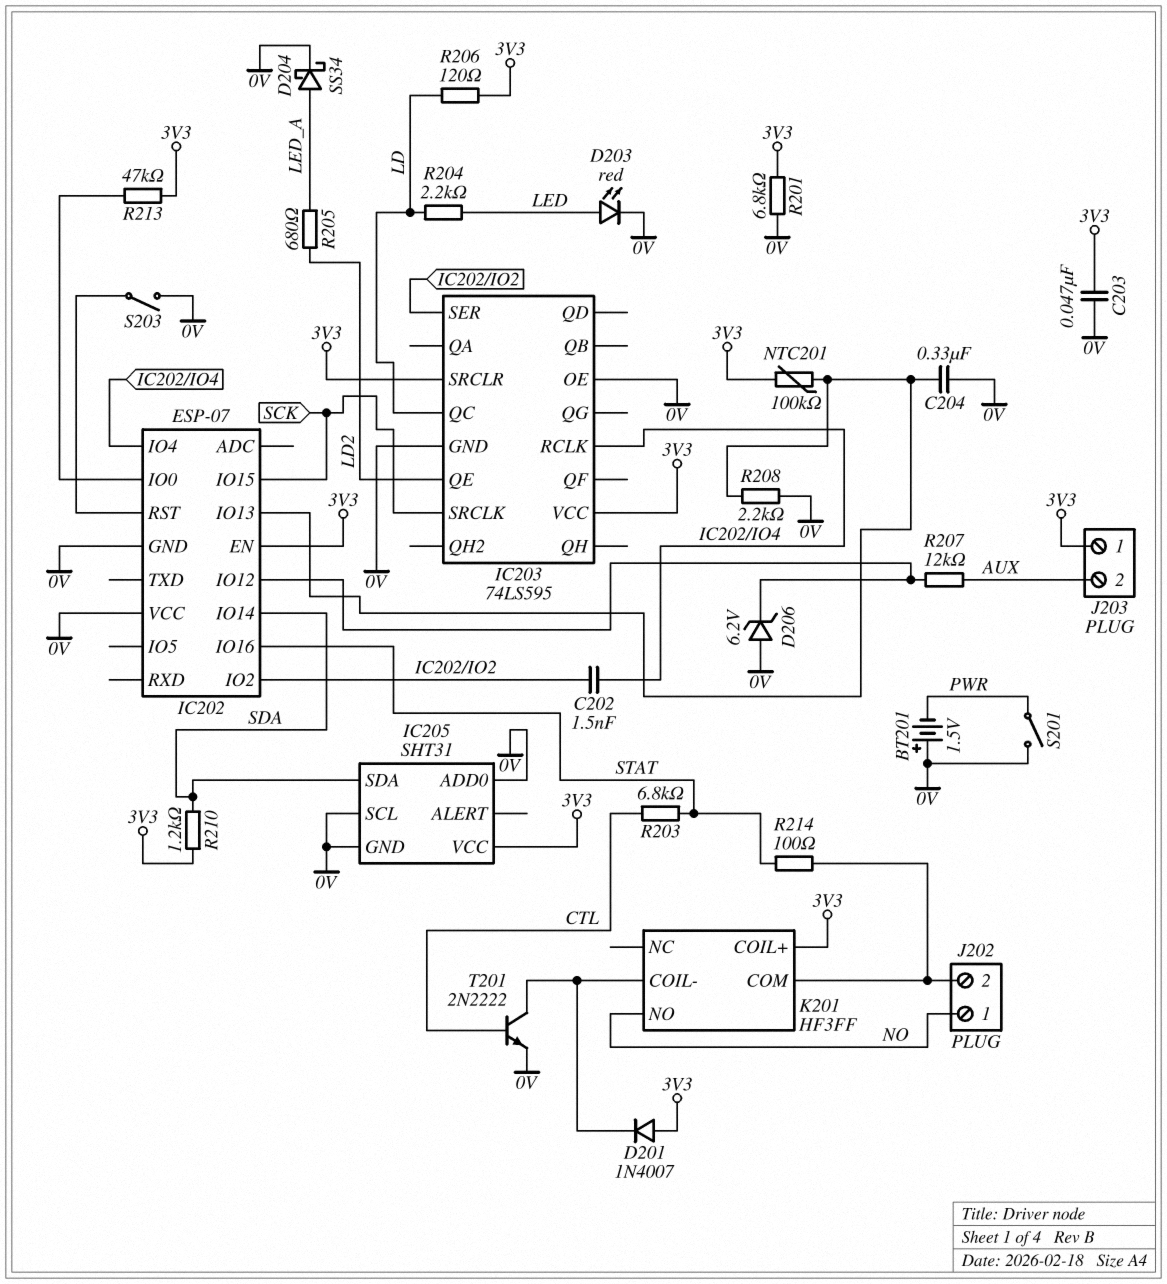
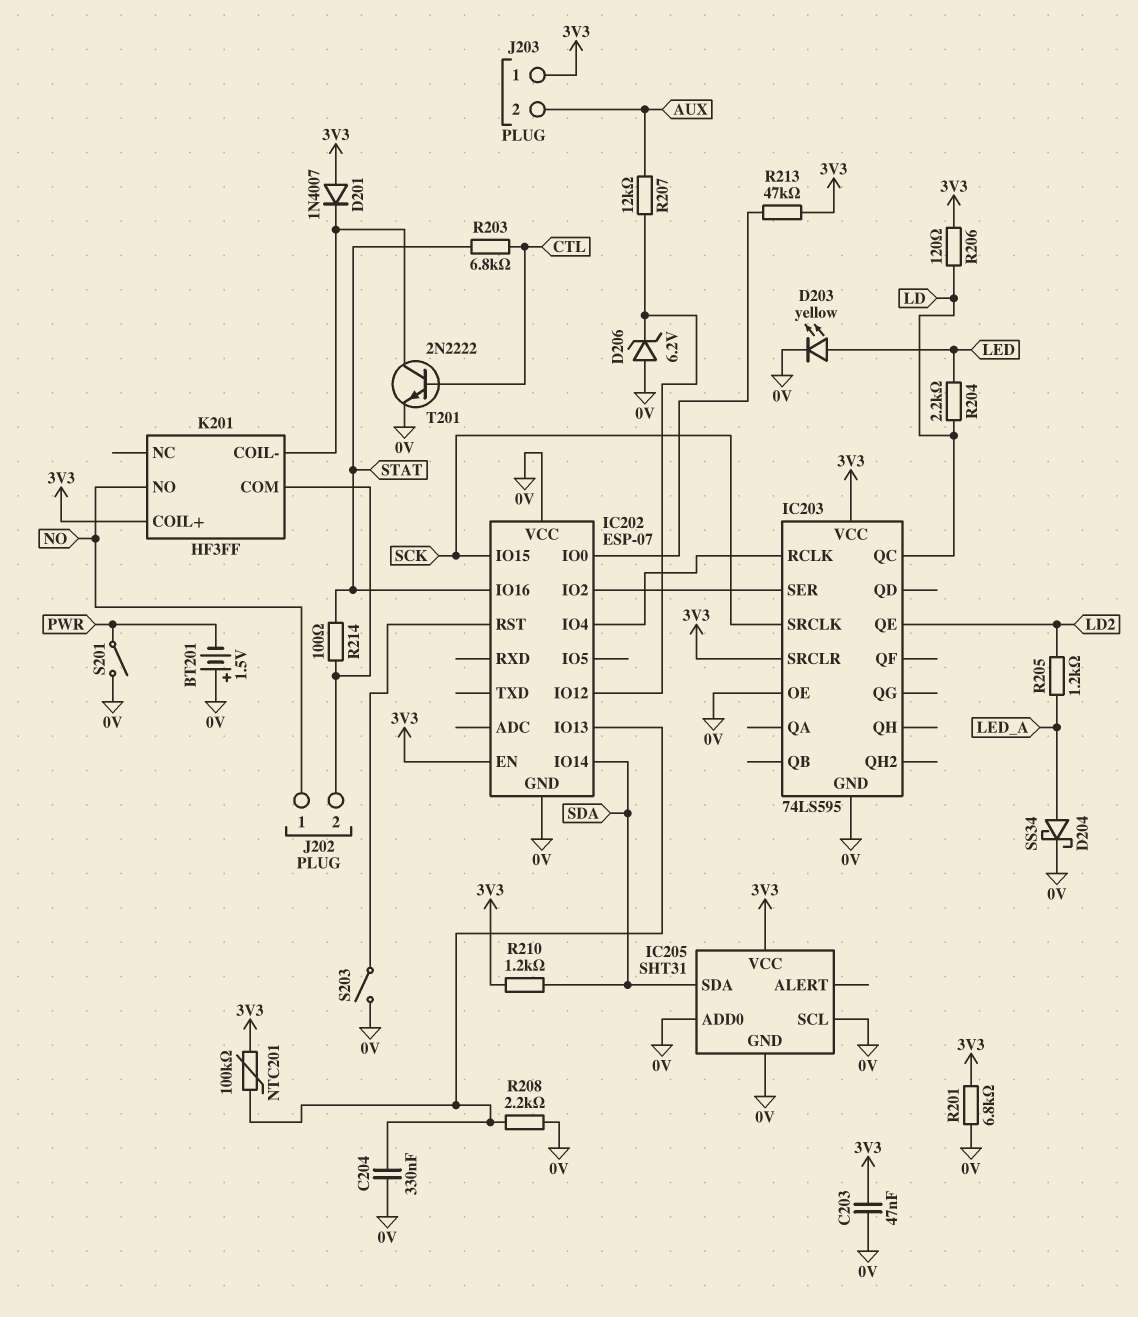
C202: 1.5nF (IC202/IO2, IC202/IO4) -> none
D203: LED red (A LED, K 0V) -> LED yellow (A LED, K 0V)
R205: 680 (LD2, LED_A) -> 1.2k (LD2, LED_A)

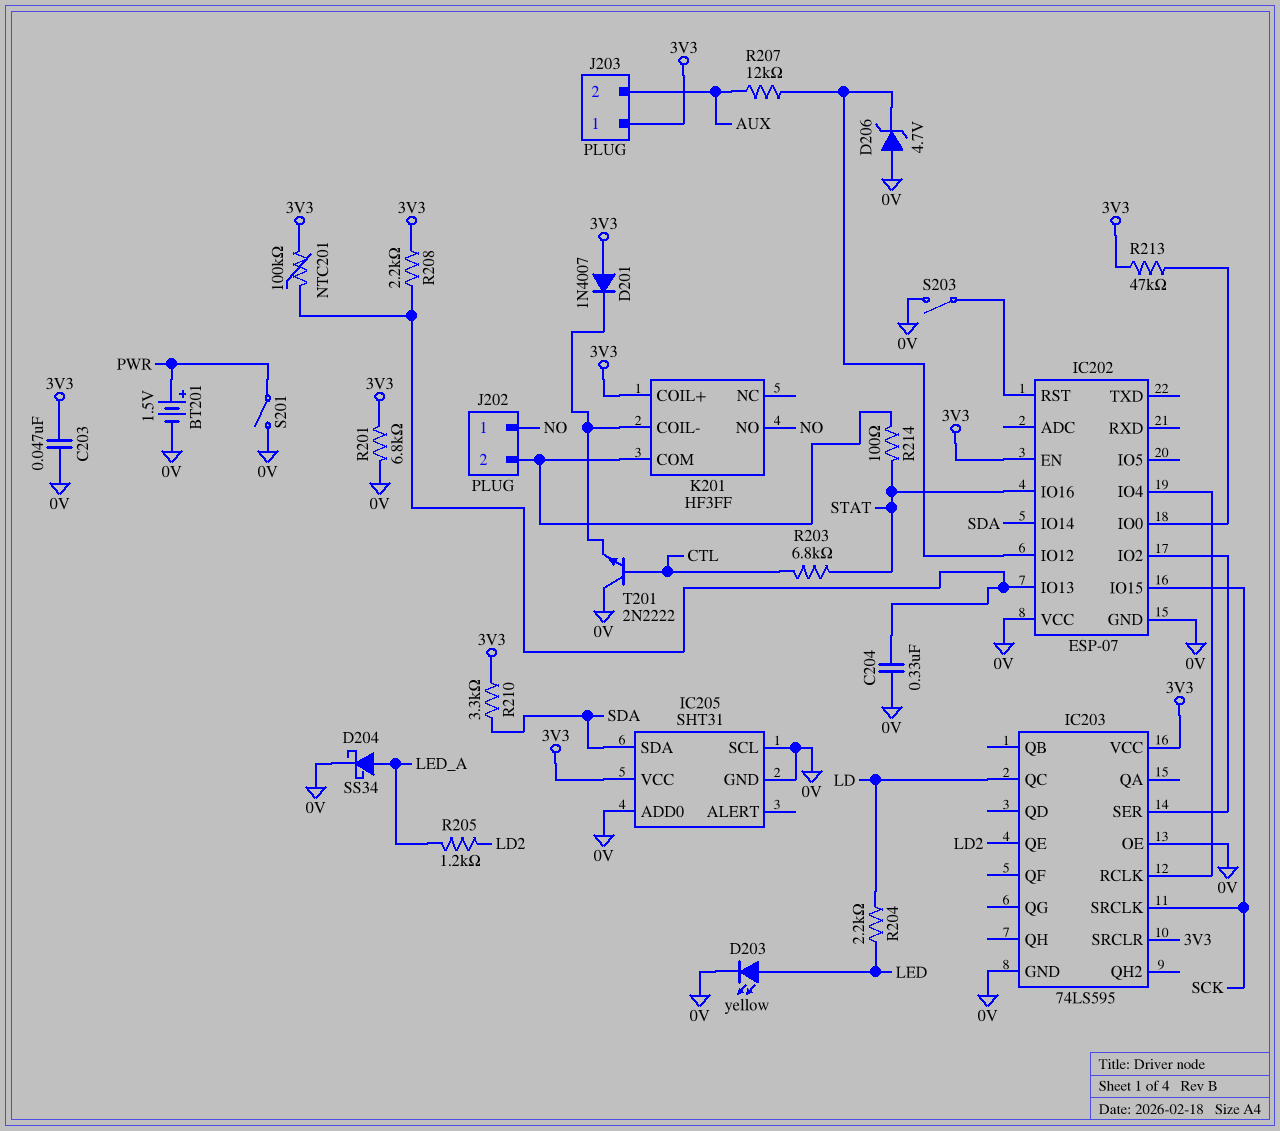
BT201: 1.5V (plus 0V, minus PWR) -> 1.5V (plus PWR, minus 0V)
D206: zener 6.2V (A 0V, K IC202/IO12) -> zener 4.7V (A 0V, K IC202/IO12)
R206: 120 (3V3, LD) -> none
R208: 2.2k (0V, IC202/IO13) -> 2.2k (3V3, IC202/IO13)
R210: 1.2k (3V3, SDA) -> 3.3k (3V3, SDA)
T201: NPN 2N2222 (B CTL, C K201/COIL-, E 0V) -> NPN 2N2222 (B CTL, C 0V, E K201/COIL-)

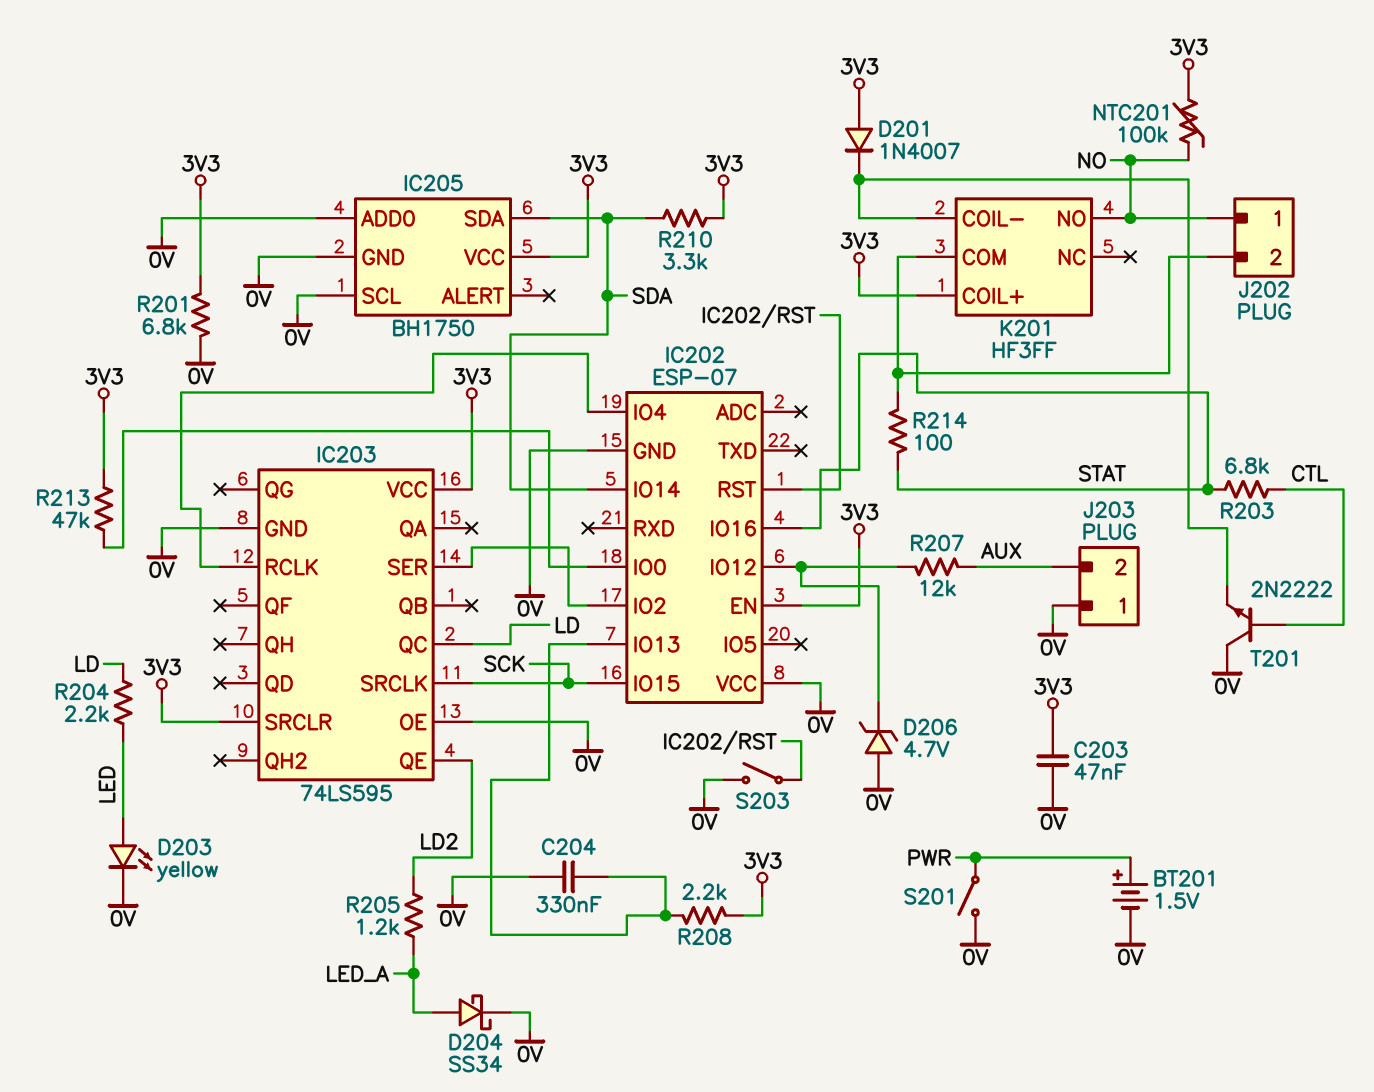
IC205: SHT31 -> BH1750
J203 pin 1: 3V3 -> 0V
NTC201: 100k (3V3, IC202/IO13) -> 100k (3V3, NO)

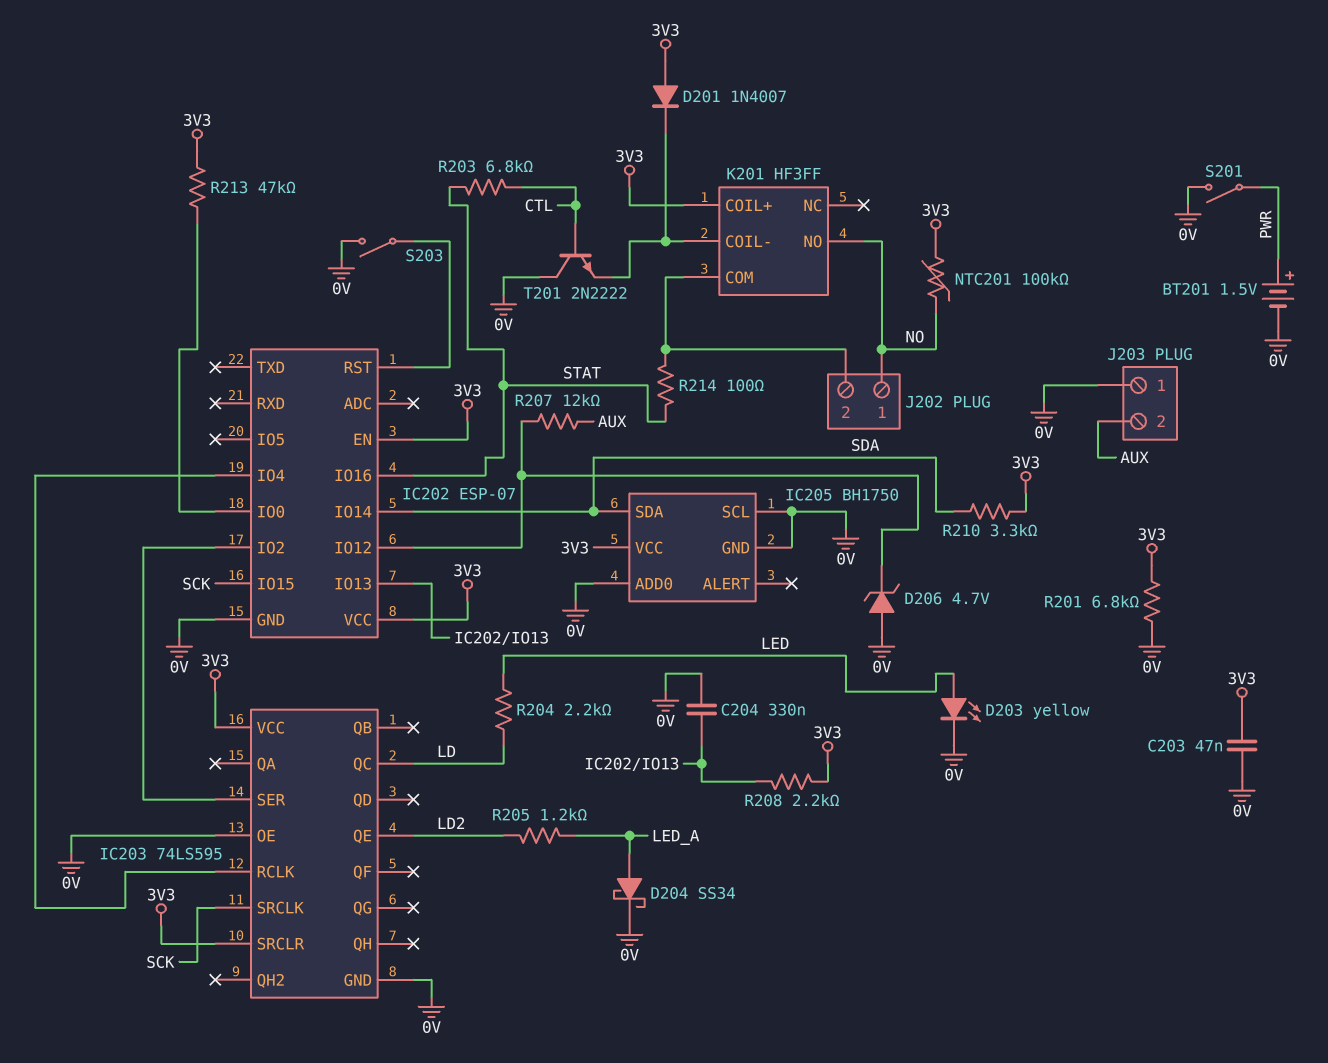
IC202 pin VCC: 0V -> 3V3

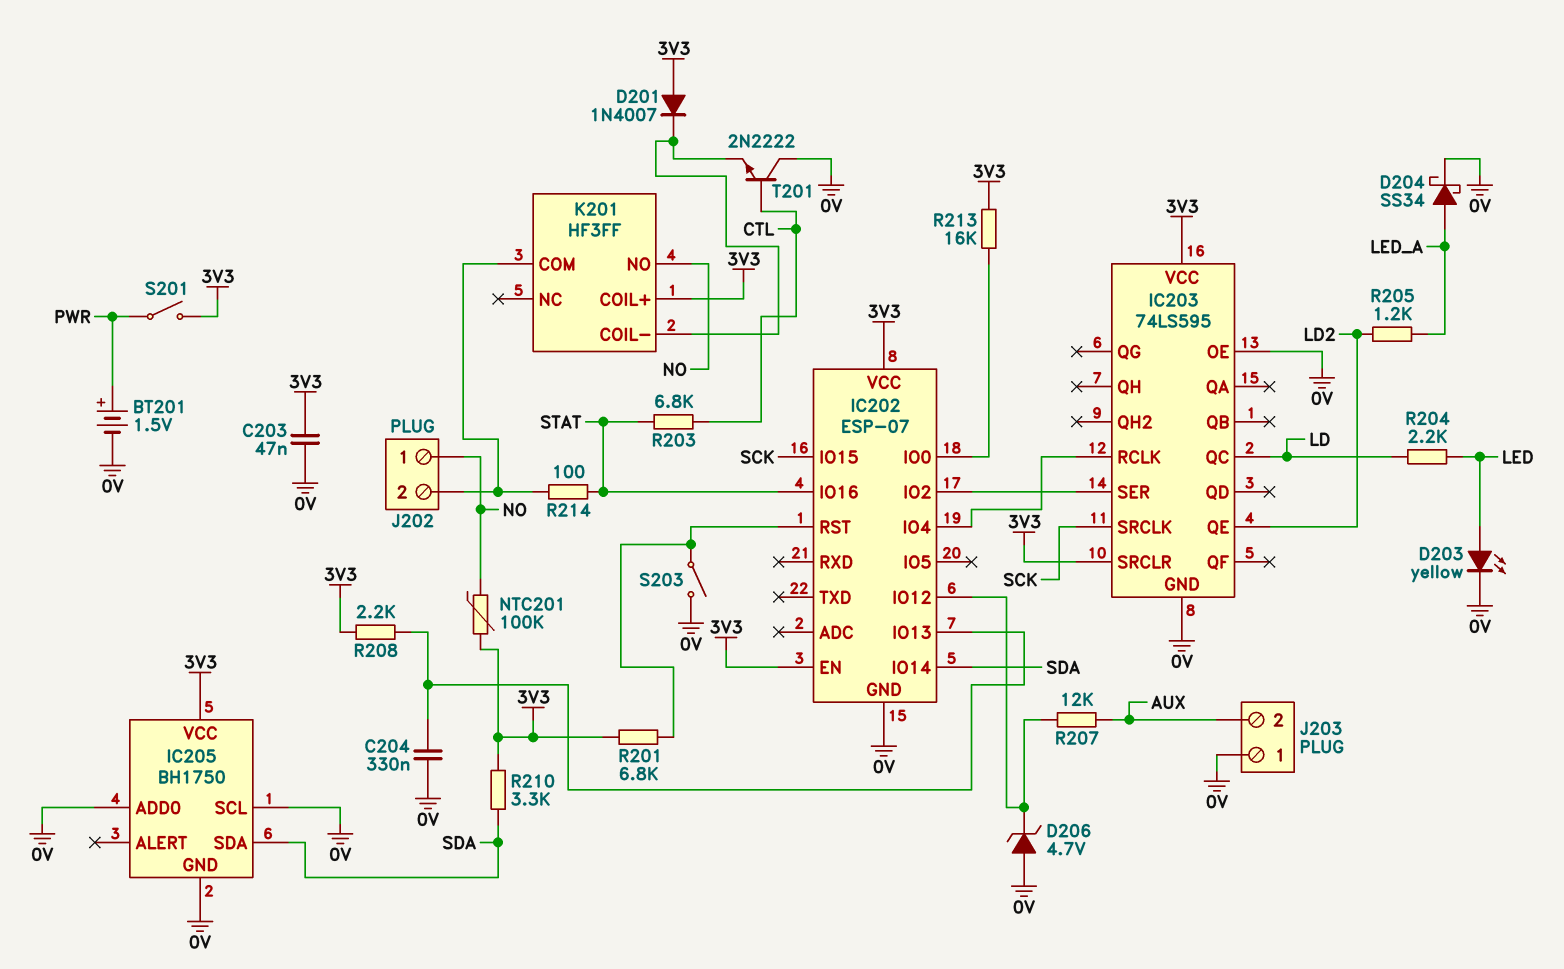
R201: 6.8k (0V, 3V3) -> 6.8k (3V3, IC202/RST)
R213: 47k (3V3, IC202/IO0) -> 16k (3V3, IC202/IO0)
S201: switch (0V, PWR) -> switch (3V3, PWR)

